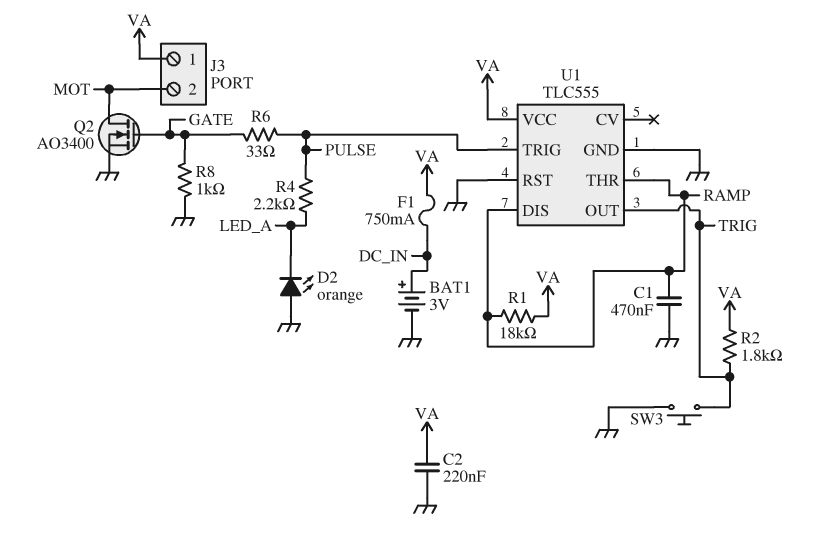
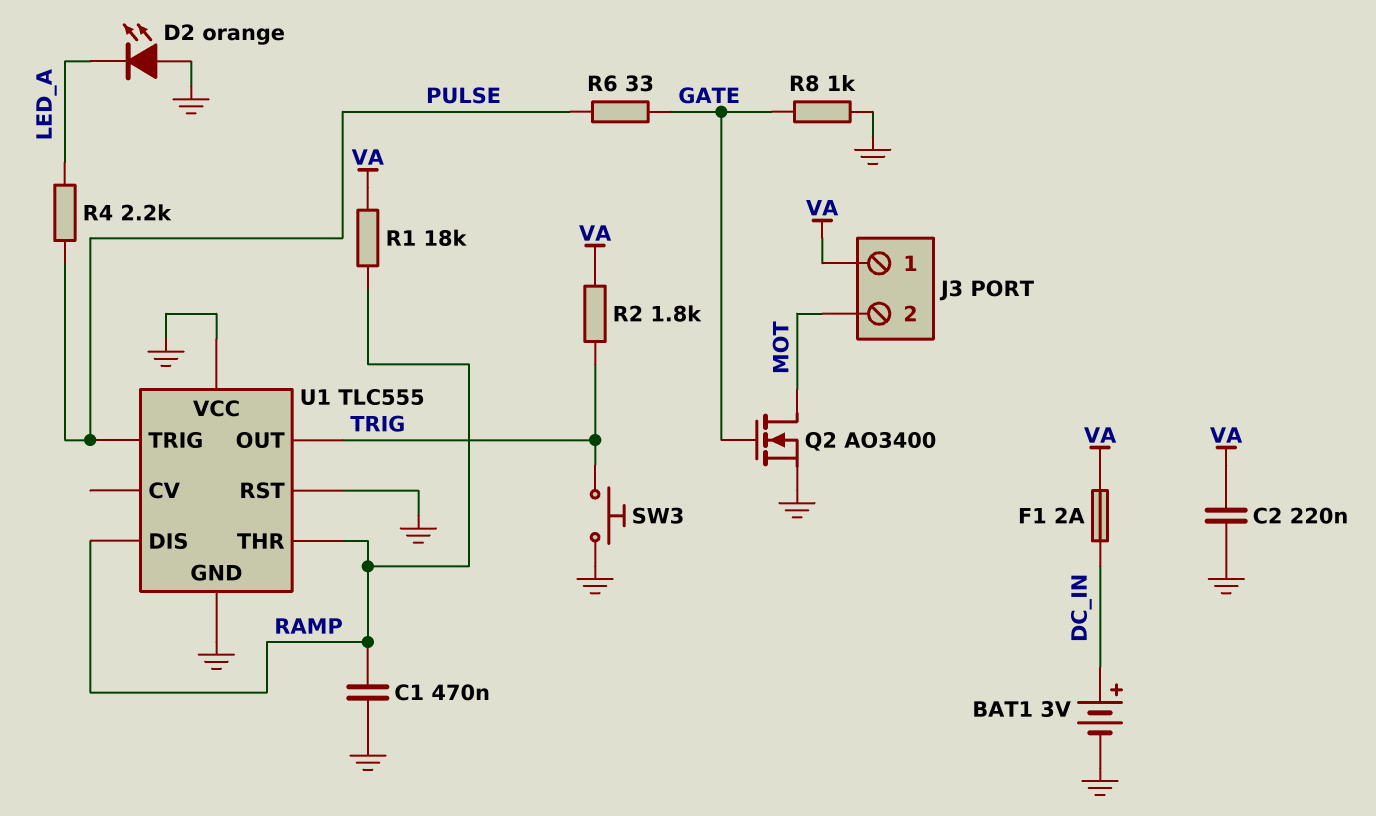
F1: 750mA (DC_IN, VA) -> 2A (DC_IN, VA)
U1 pin VCC: VA -> GND

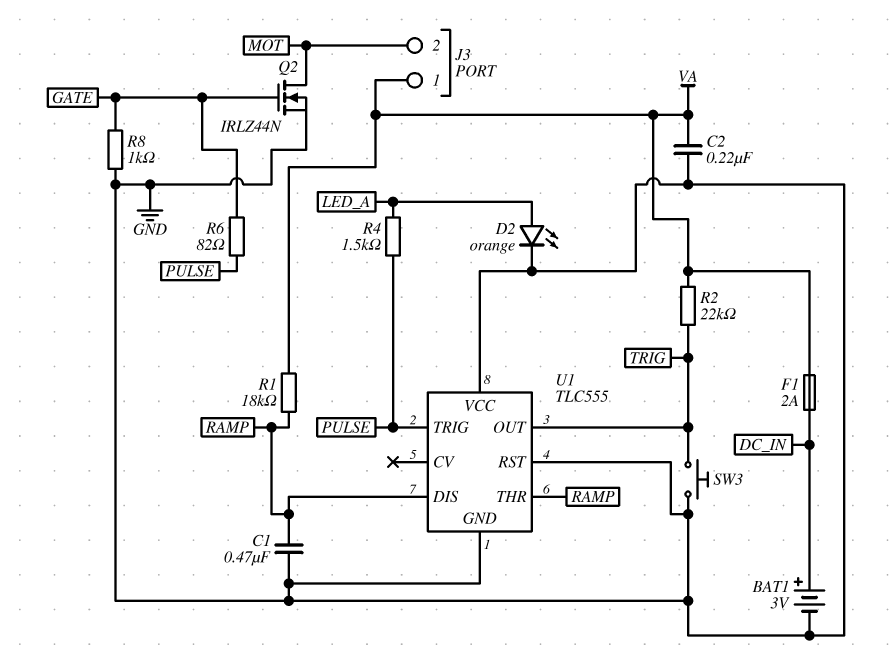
D2: LED orange (A GND, K LED_A) -> LED orange (A LED_A, K GND)
Q2: NMOS AO3400 (G GATE, D MOT, S GND) -> NMOS IRLZ44N (G GATE, D MOT, S GND)
R2: 1.8k (TRIG, VA) -> 22k (TRIG, VA)
R4: 2.2k (LED_A, PULSE) -> 1.5k (LED_A, PULSE)
R6: 33 (GATE, PULSE) -> 82 (GATE, PULSE)

